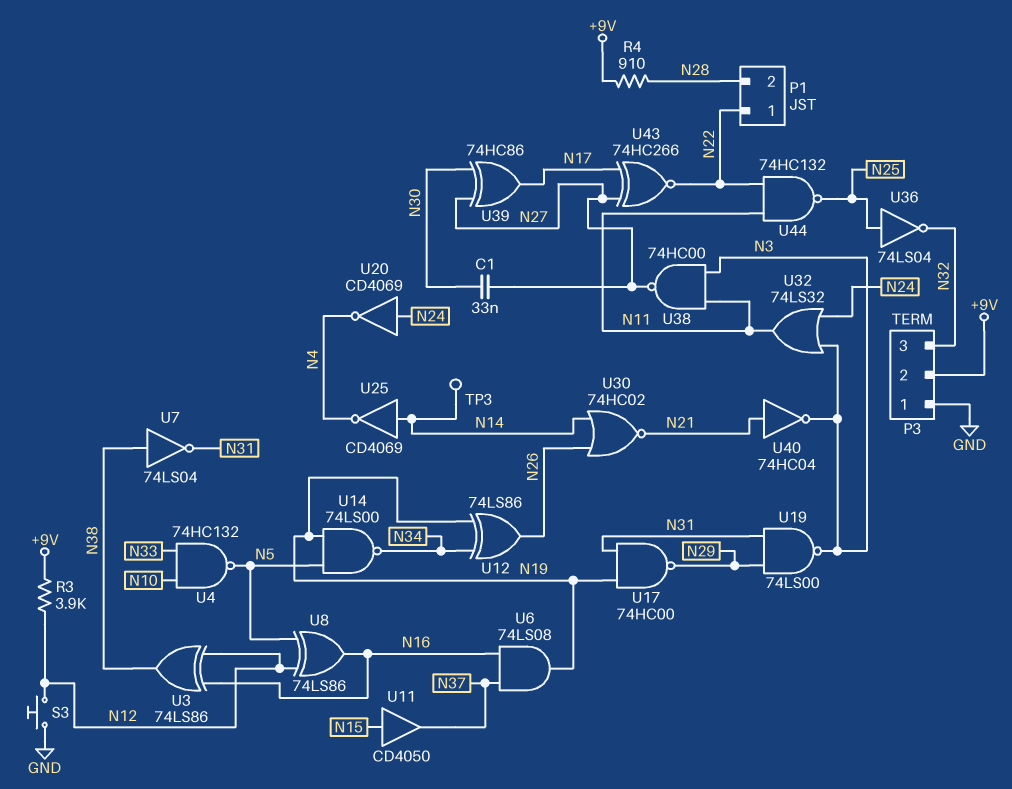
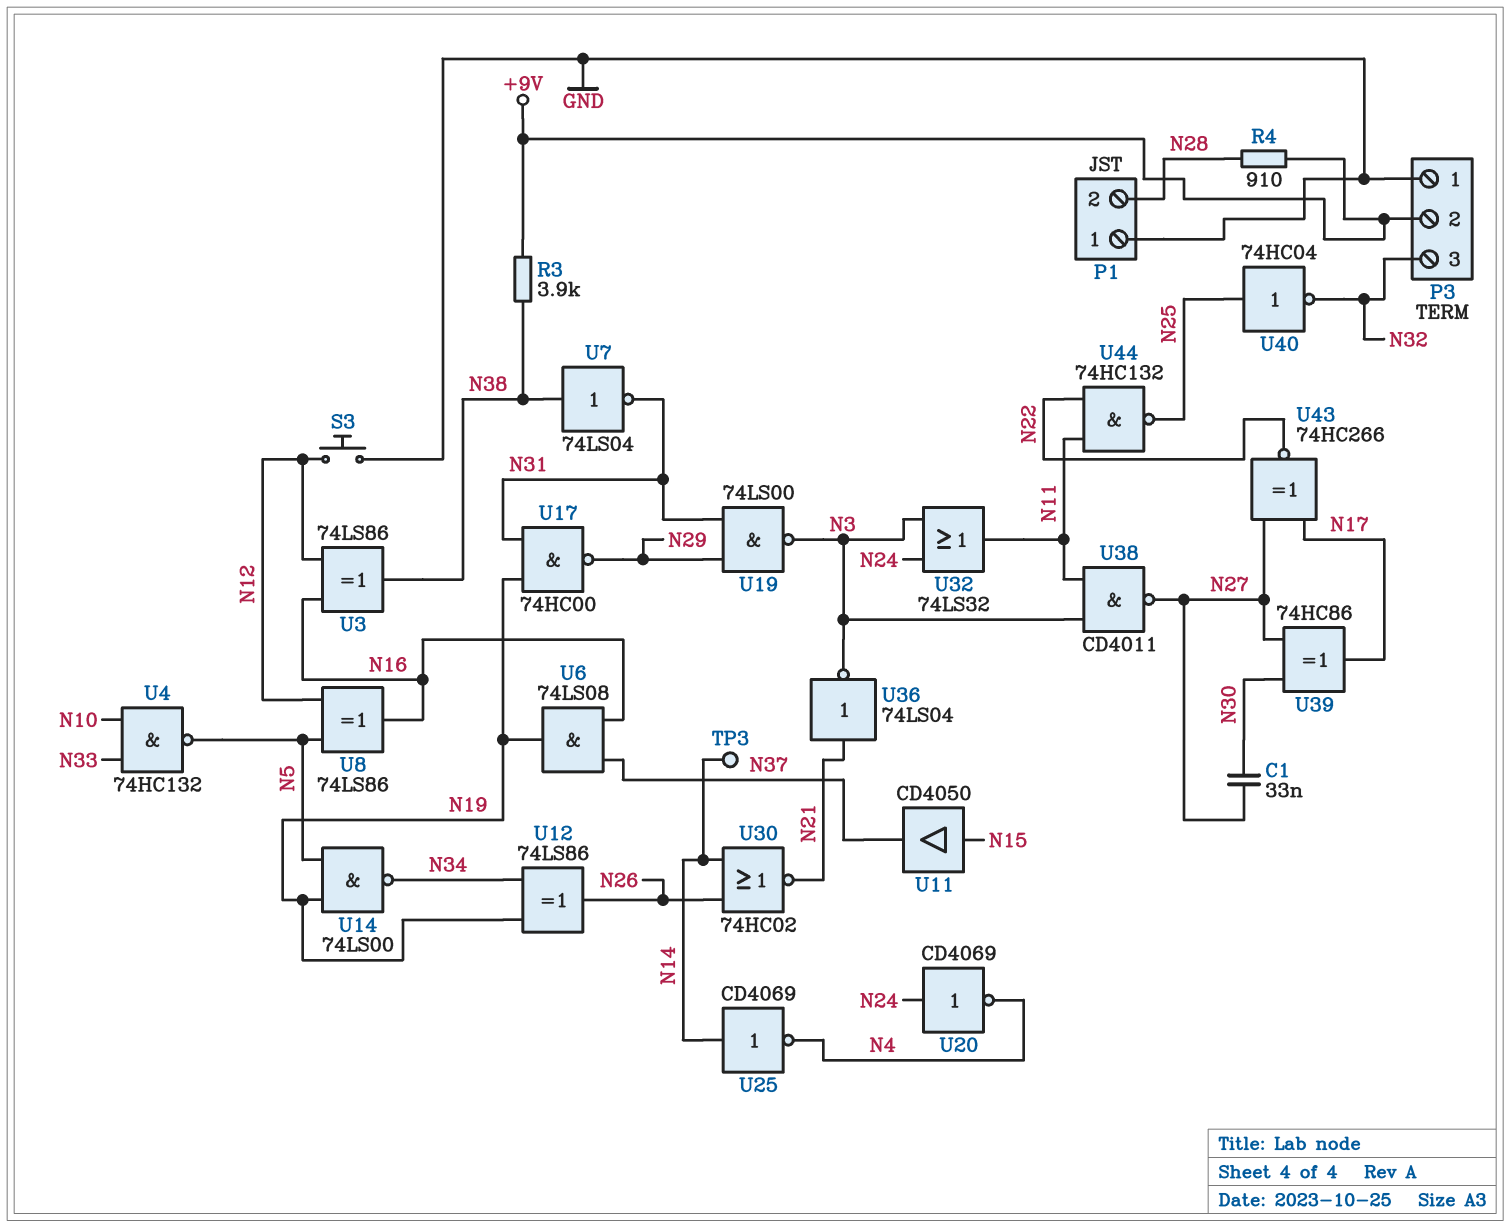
P1 pin 1: N22 -> GND
R3: 3.9k (+9V, N12) -> 3.9k (+9V, N38)
U36: NOT 74LS04 (in N25, out N32) -> NOT 74LS04 (in N21, out N3)
U38: NAND 74HC00 (in N3, in N11, out N27) -> NAND CD4011 (in N3, in N11, out N27)
U40: NOT 74HC04 (in N21, out N3) -> NOT 74HC04 (in N25, out N32)

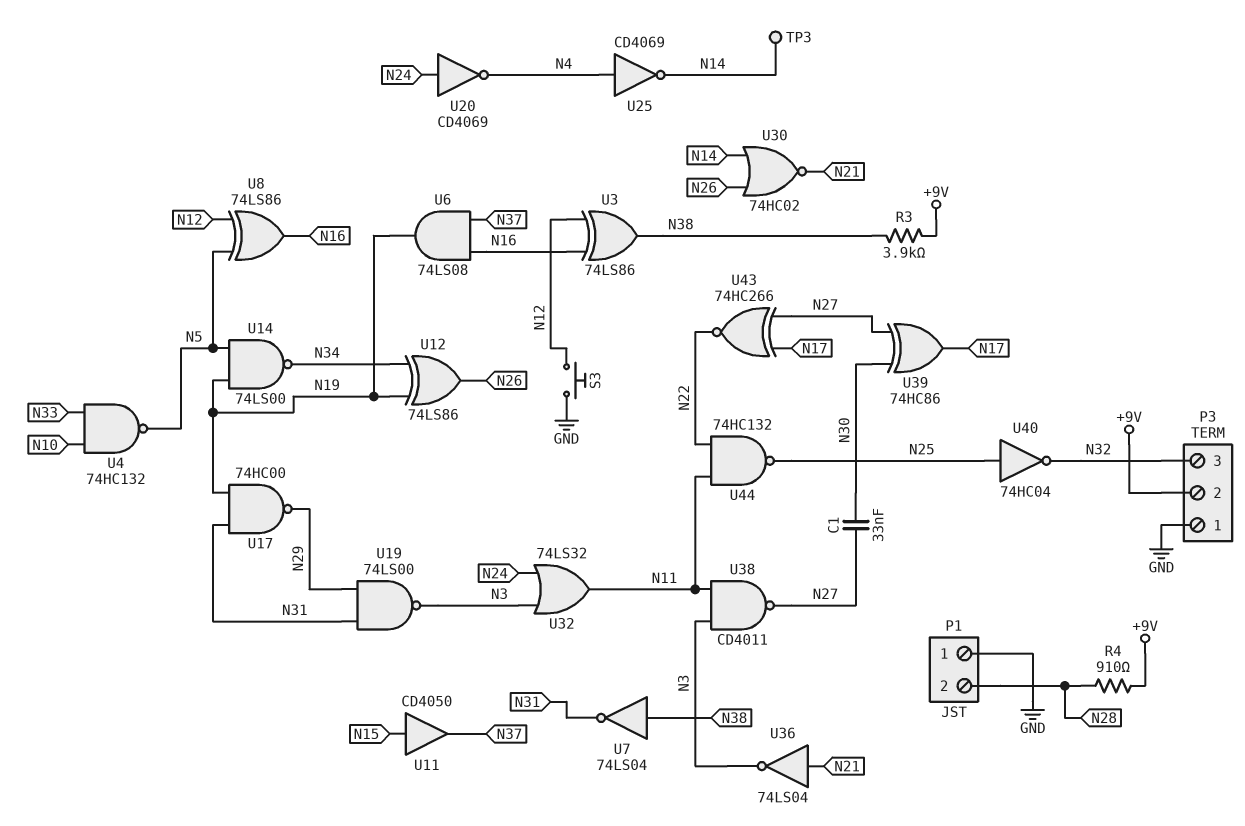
U25: NOT CD4069 (in N14, out N4) -> NOT CD4069 (in N4, out N14)

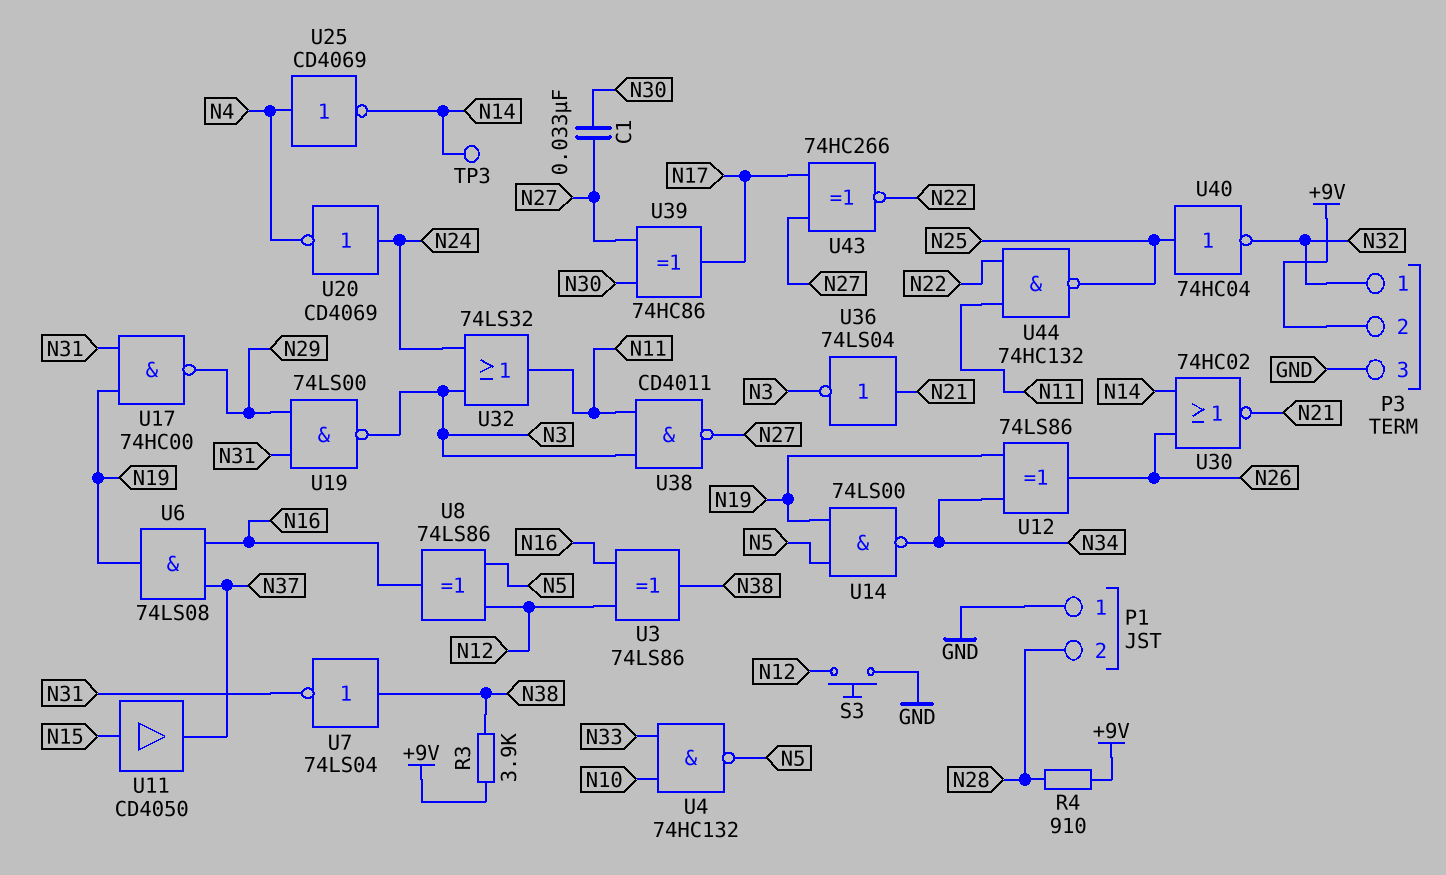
P3 pin 1: GND -> N32
P3 pin 3: N32 -> GND

